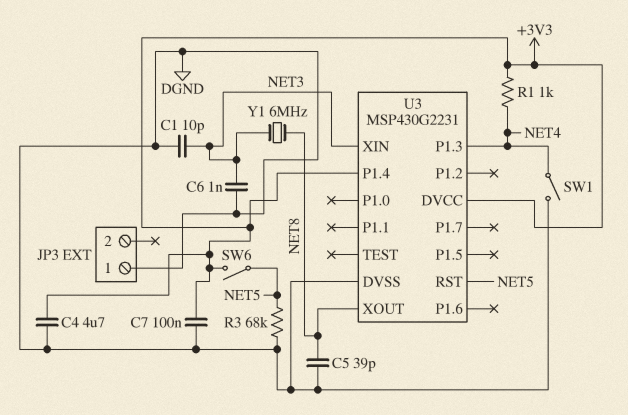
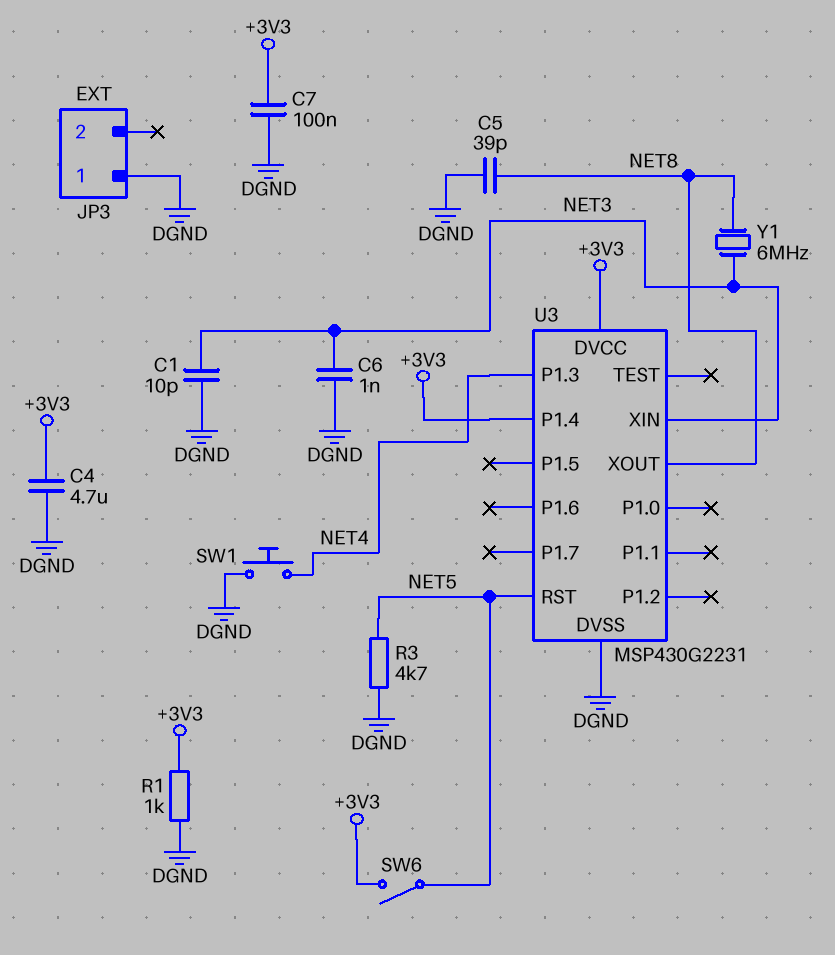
R1: 1k (+3V3, NET4) -> 1k (+3V3, DGND)
R3: 68k (DGND, NET5) -> 4.7k (DGND, NET5)
SW1: switch (DGND, NET4) -> button (DGND, NET4)

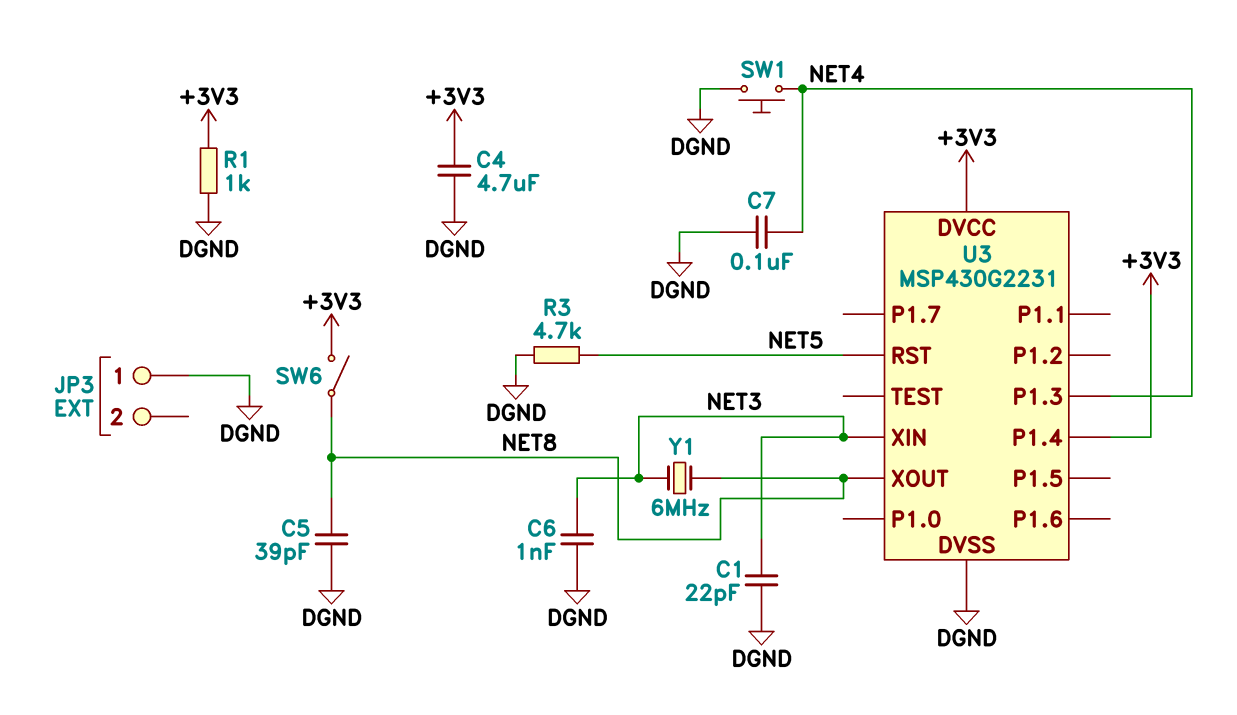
C1: 10pF (DGND, NET3) -> 22pF (DGND, NET3)
C7: 100nF (+3V3, DGND) -> 100nF (DGND, NET4)
SW6: switch (+3V3, NET5) -> switch (+3V3, NET8)

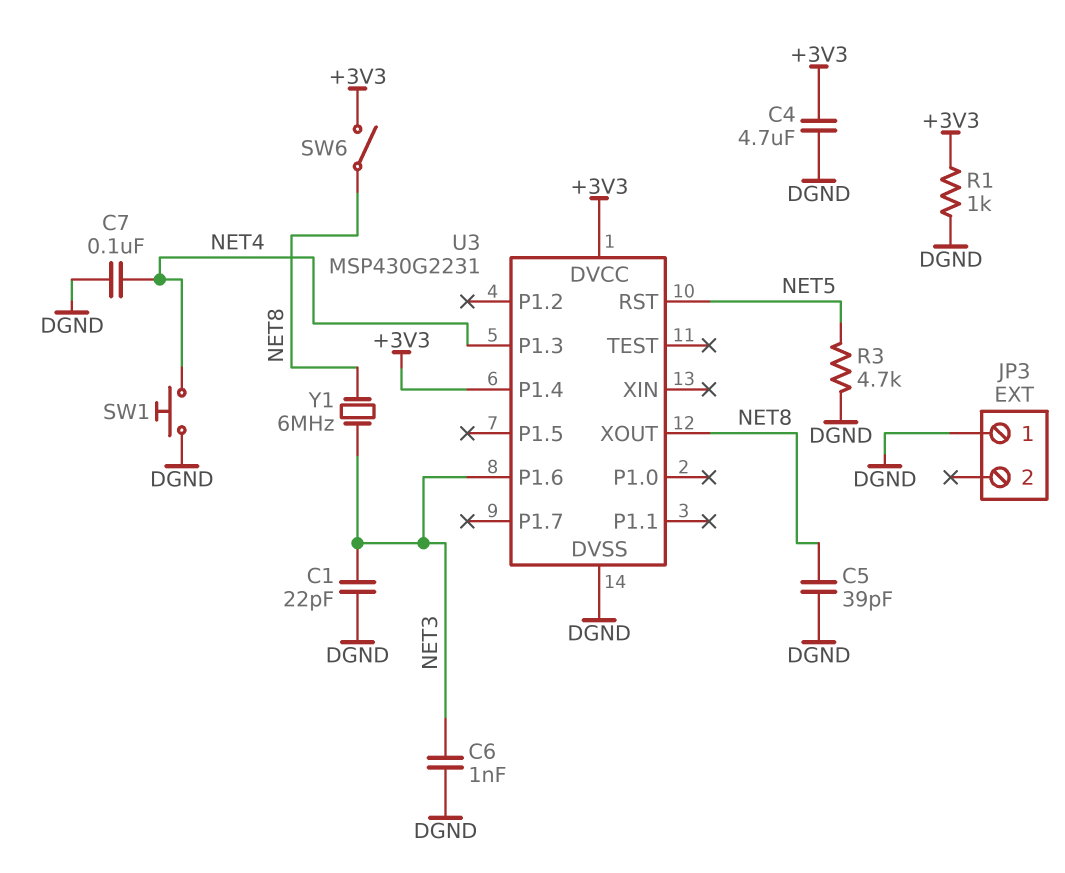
U3 pin P1.6: none -> NET3
U3 pin XIN: NET3 -> none

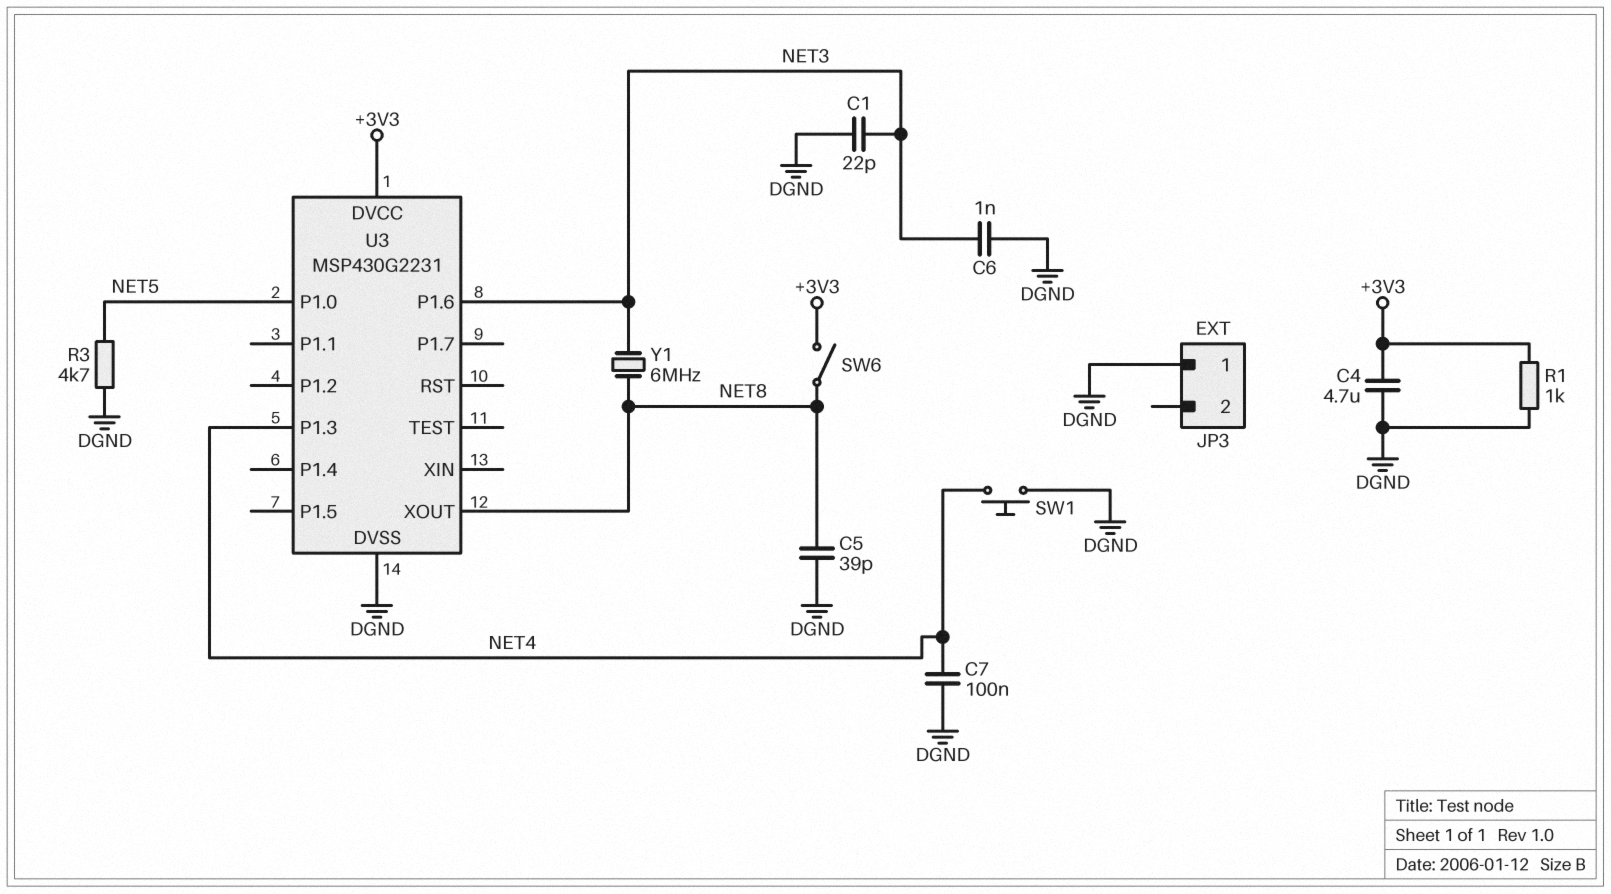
U3 pin P1.0: none -> NET5
U3 pin P1.4: +3V3 -> none
U3 pin RST: NET5 -> none

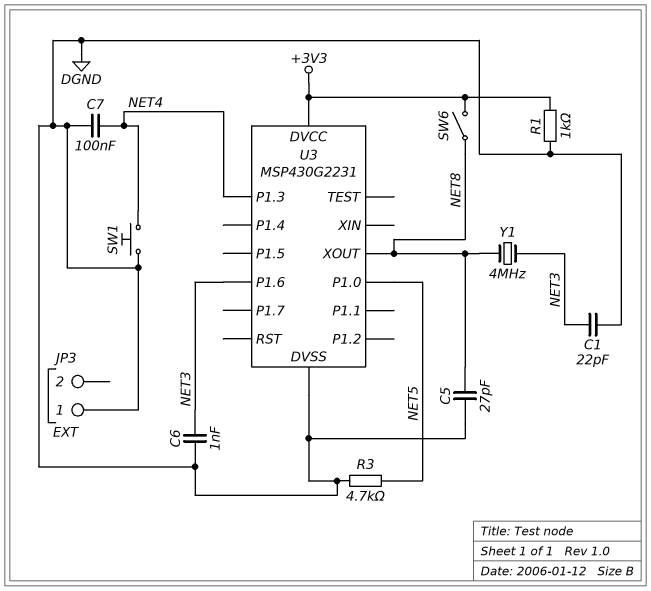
C4: 4.7uF (+3V3, DGND) -> none
C5: 39pF (DGND, NET8) -> 27pF (DGND, NET8)
Y1: 6MHz (NET3, NET8) -> 4MHz (NET3, NET8)

